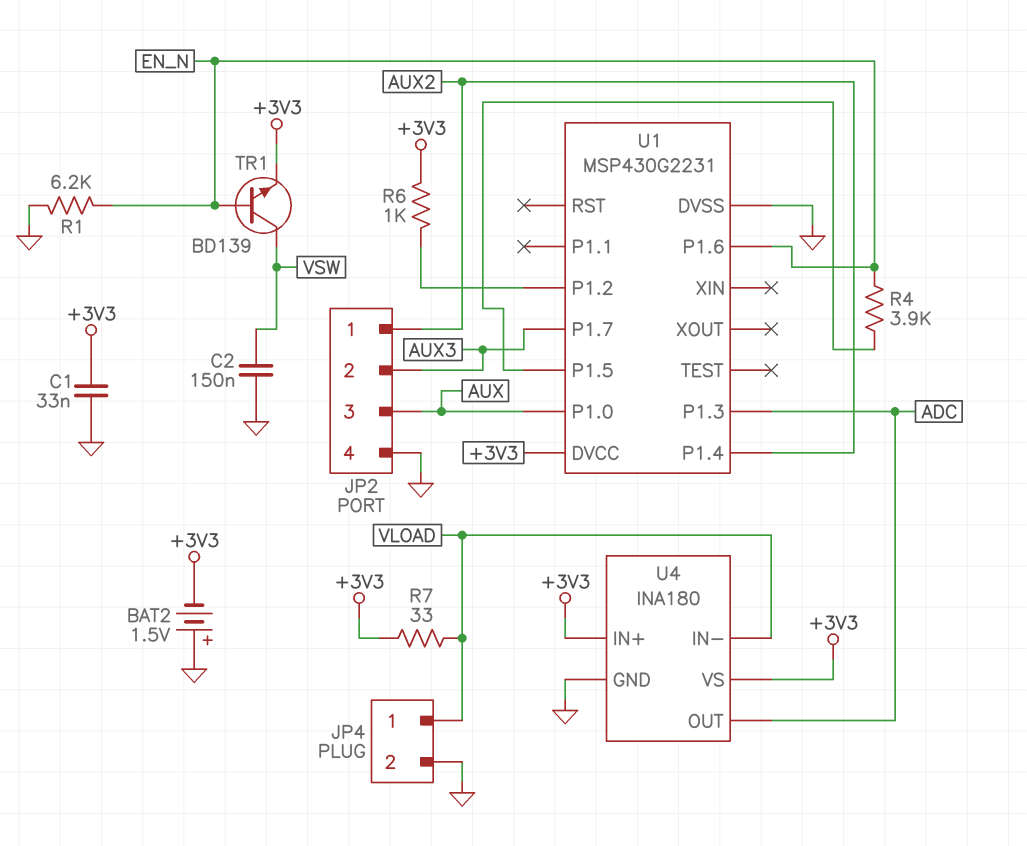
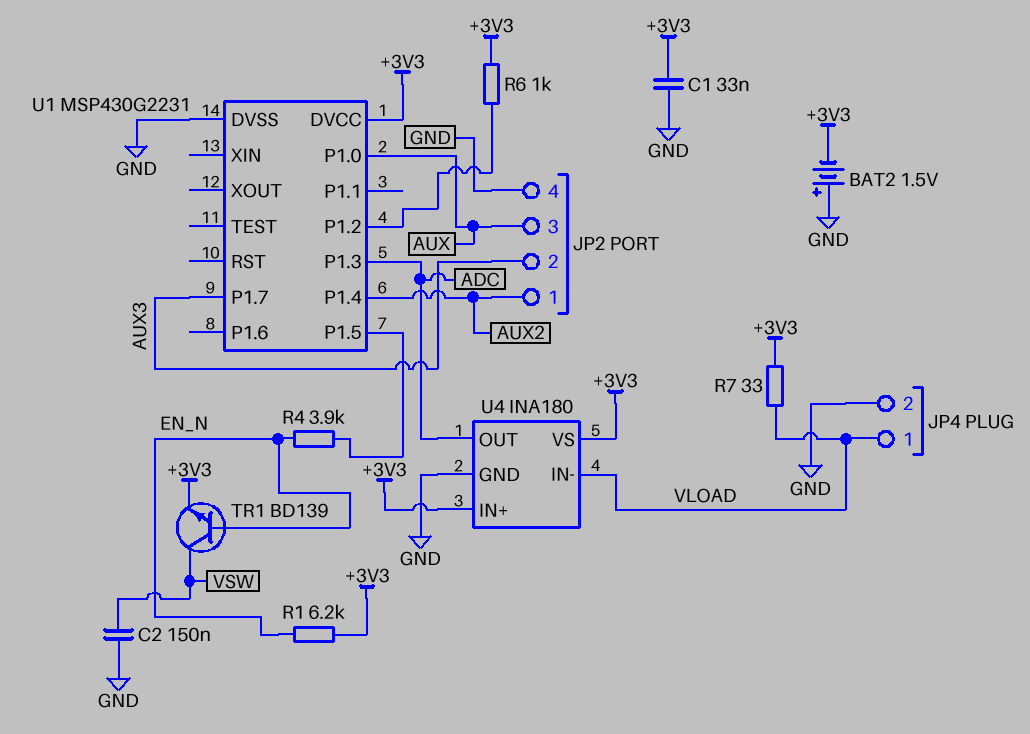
R1: 6.2k (EN_N, GND) -> 6.2k (+3V3, EN_N)
U1 pin P1.6: EN_N -> none

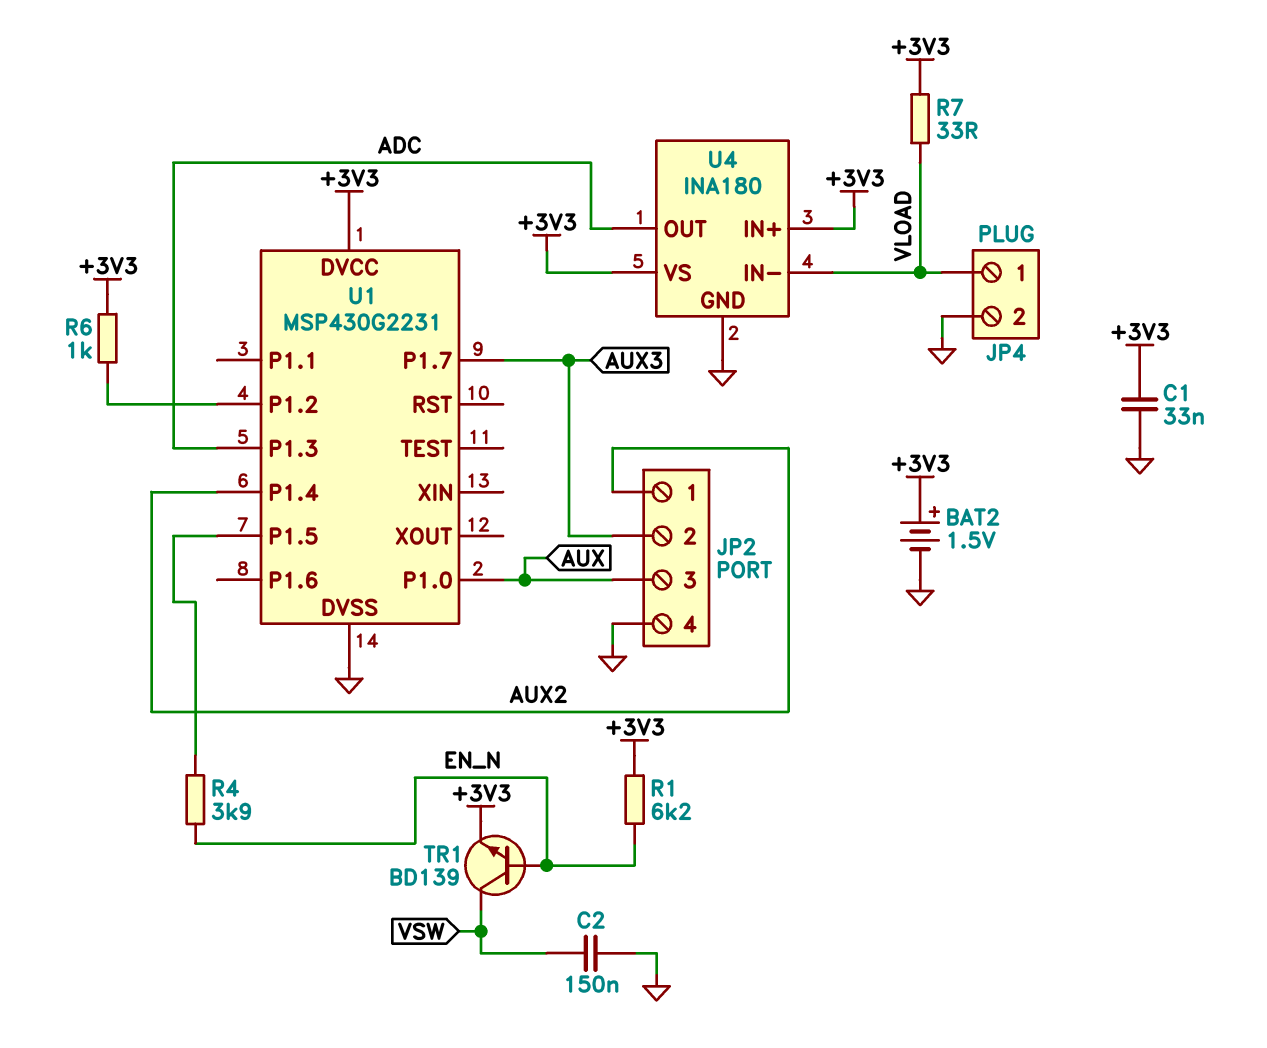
BAT2: 1.5V (plus GND, minus +3V3) -> 1.5V (plus +3V3, minus GND)

